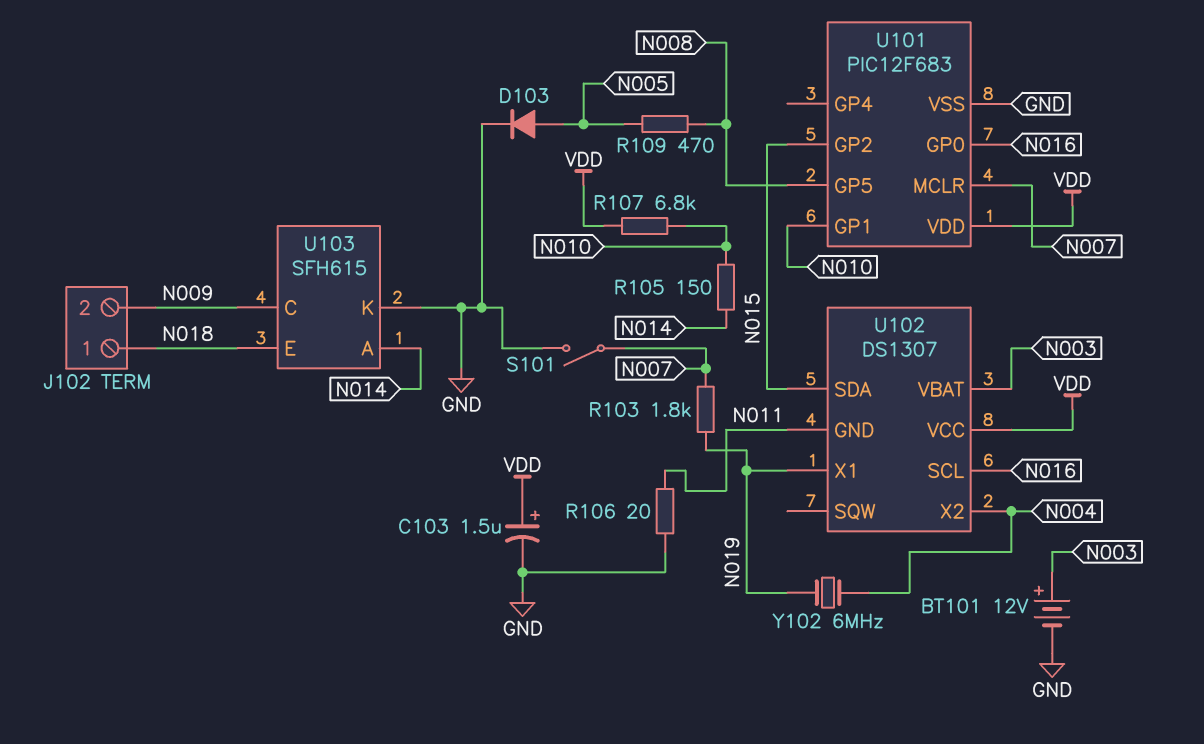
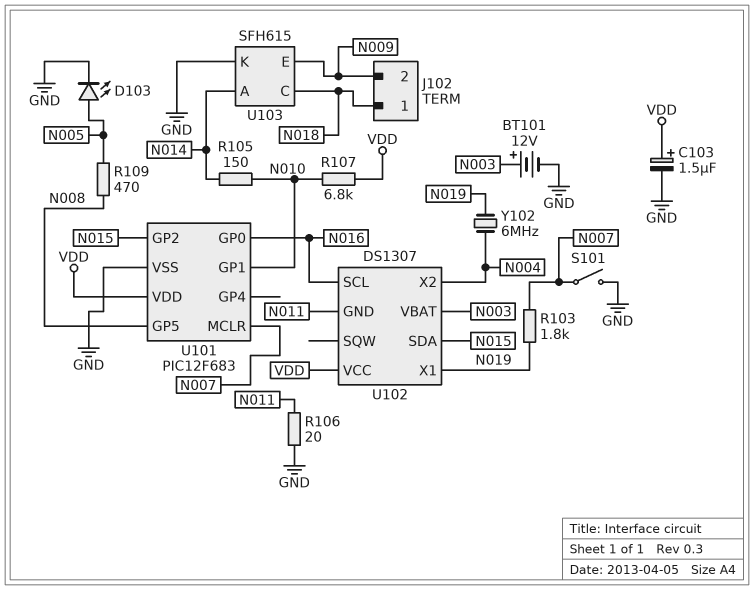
D103: diode (A N005, K GND) -> LED (A N005, K GND)
U103 pin C: N009 -> N018
U103 pin E: N018 -> N009

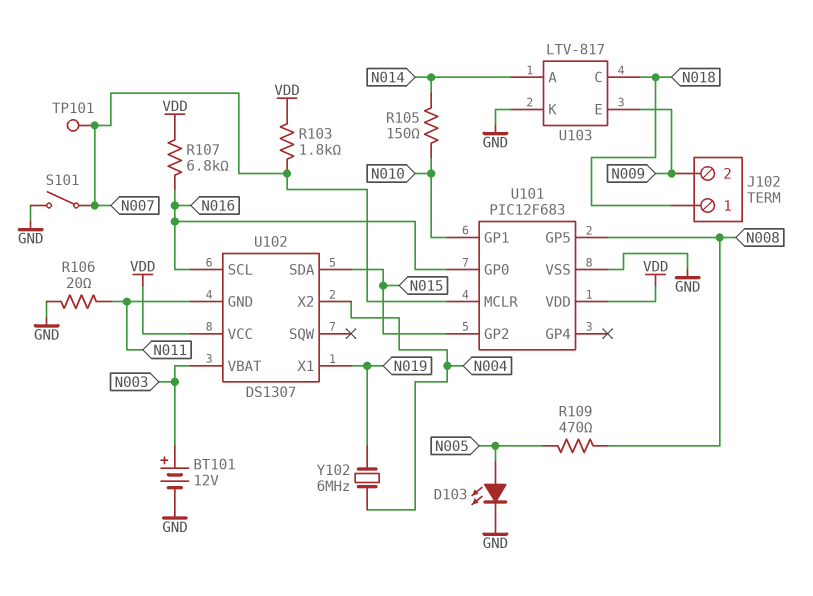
C103: 1.5uF (plus VDD, minus GND) -> none
R103: 1.8k (N007, N019) -> 1.8k (N007, VDD)
R107: 6.8k (N010, VDD) -> 6.8k (N016, VDD)
TP101: none -> test point (N007)
U103: SFH615 -> LTV-817

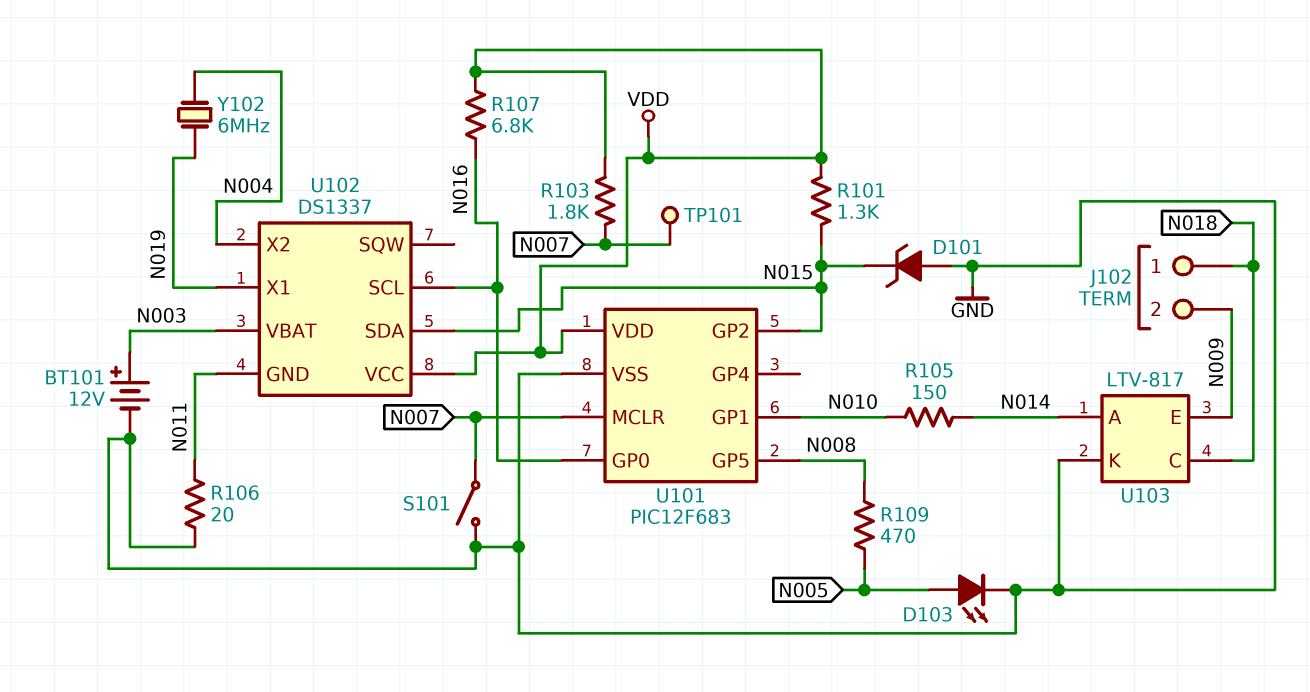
D101: none -> zener (A GND, K N015)
R101: none -> 1.3k (N015, VDD)
U102: DS1307 -> DS1337

